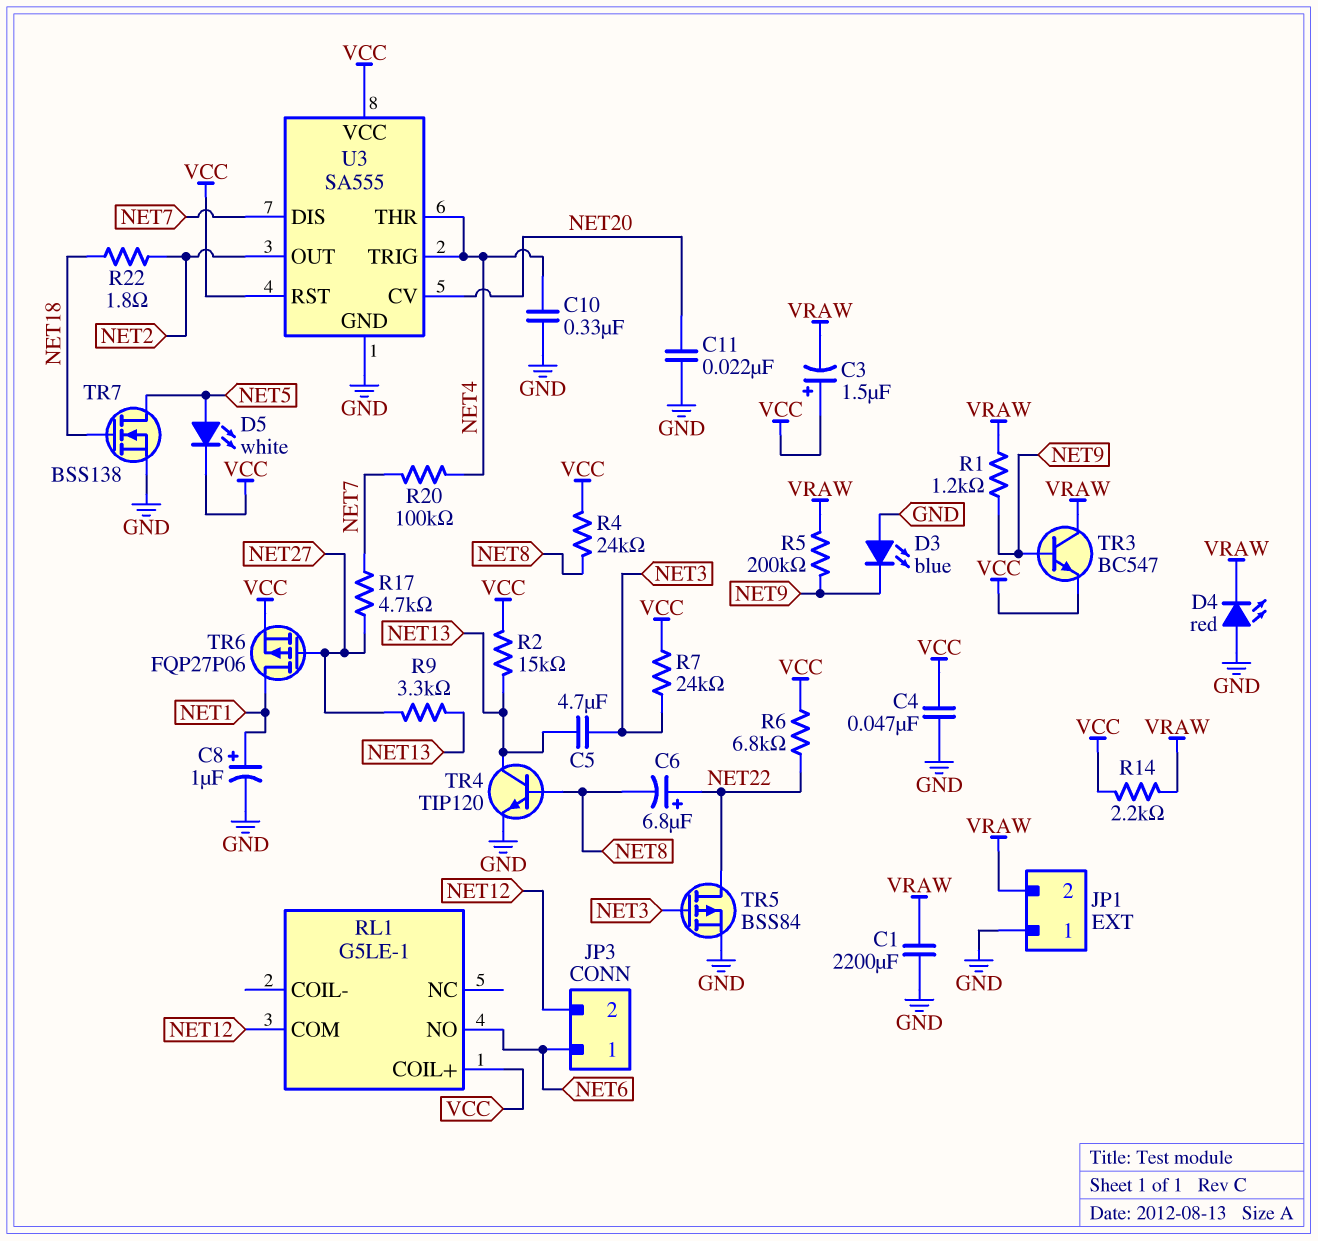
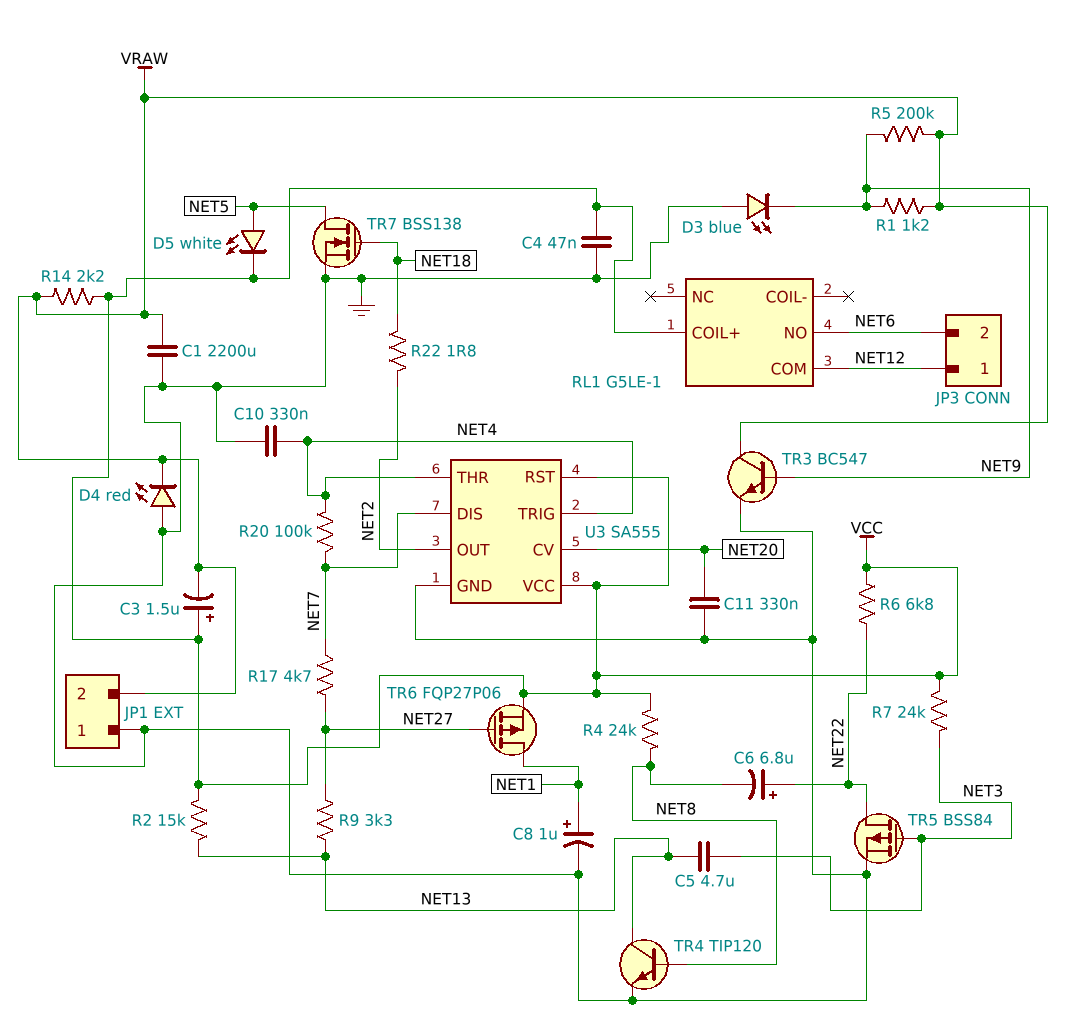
C11: 22nF (GND, NET20) -> 330nF (GND, NET20)
JP3 pin 1: NET6 -> NET12
JP3 pin 2: NET12 -> NET6
TR3: NPN BC547 (B NET9, C VRAW, E VCC) -> NPN BC547 (B NET9, C VRAW, E GND)

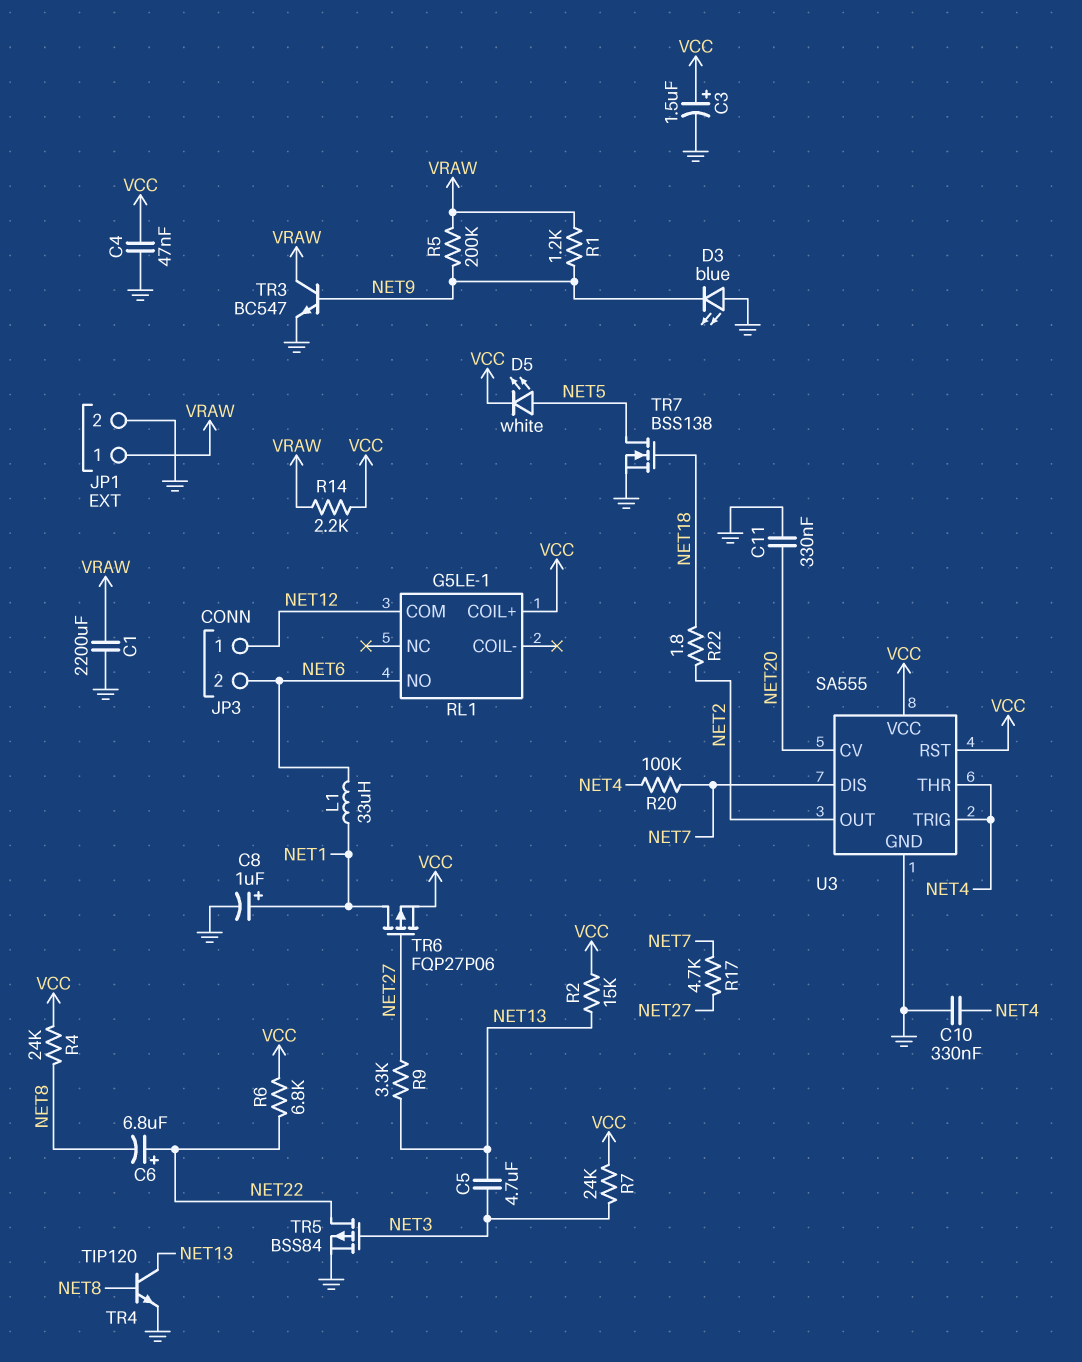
C3: 1.5uF (plus VCC, minus VRAW) -> 1.5uF (plus VCC, minus GND)
D4: LED red (A GND, K VRAW) -> none
JP1 pin 1: GND -> VRAW
JP1 pin 2: VRAW -> GND
L1: none -> 33uH (NET1, NET6)

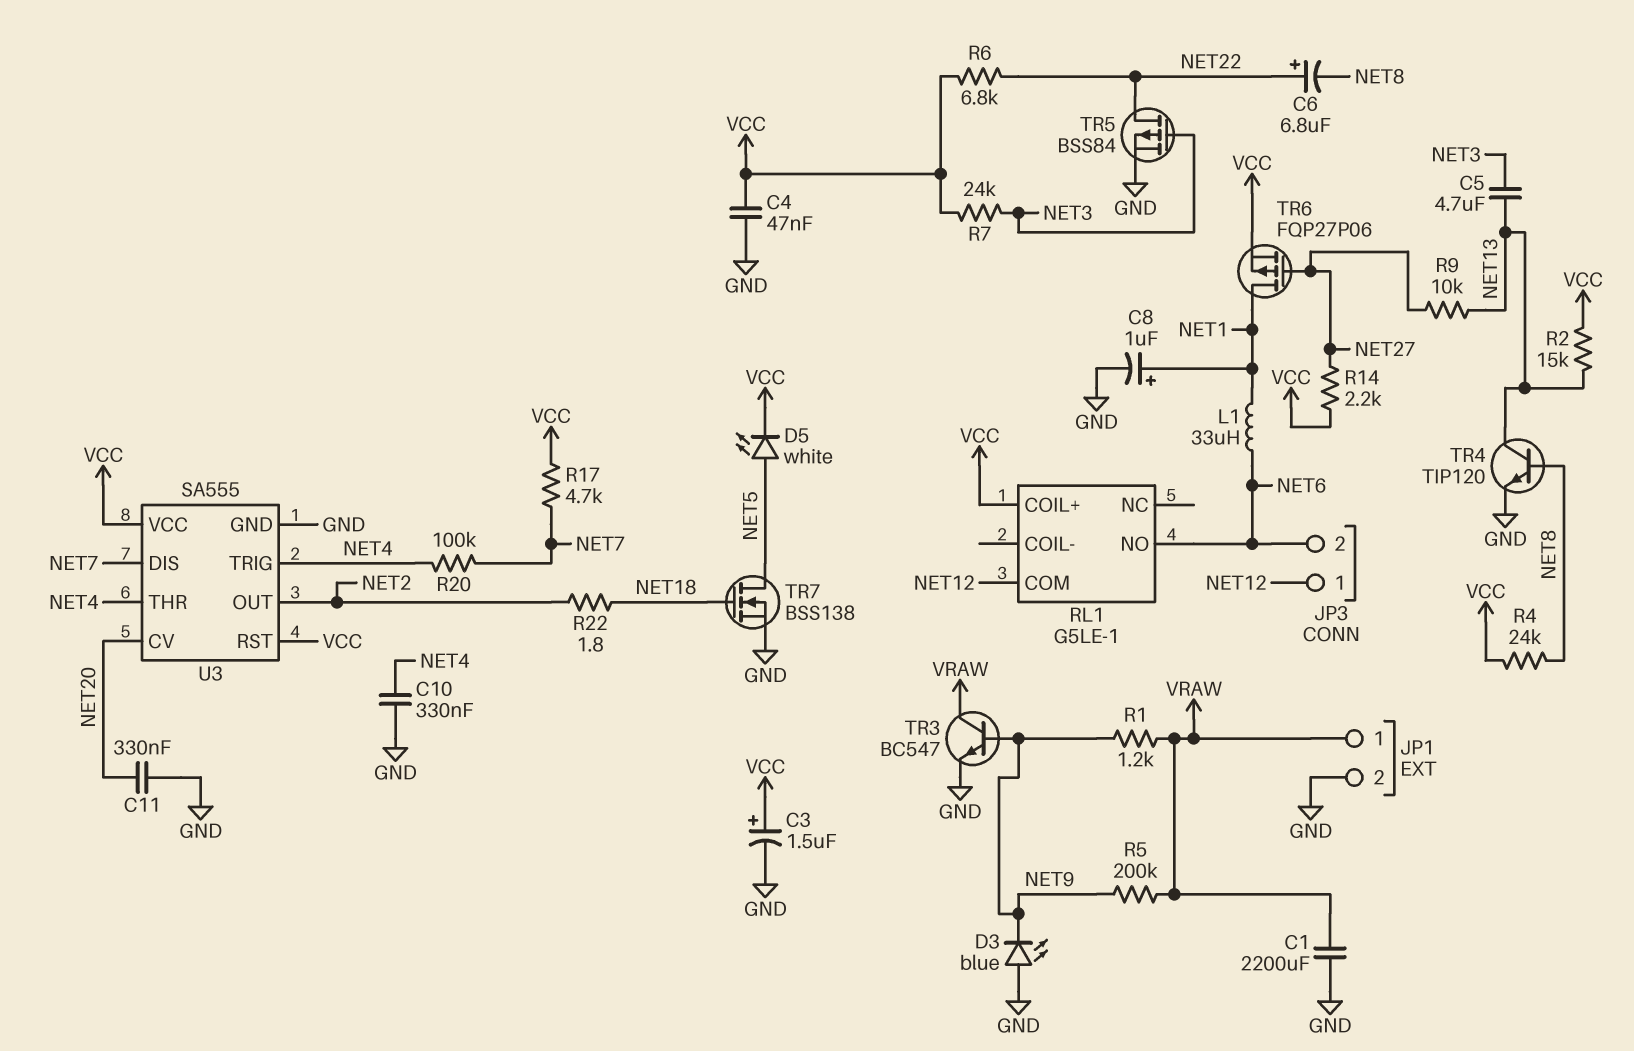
R9: 3.3k (NET13, NET27) -> 10k (NET13, NET27)
R14: 2.2k (VCC, VRAW) -> 2.2k (NET27, VCC)
R17: 4.7k (NET7, NET27) -> 4.7k (NET7, VCC)

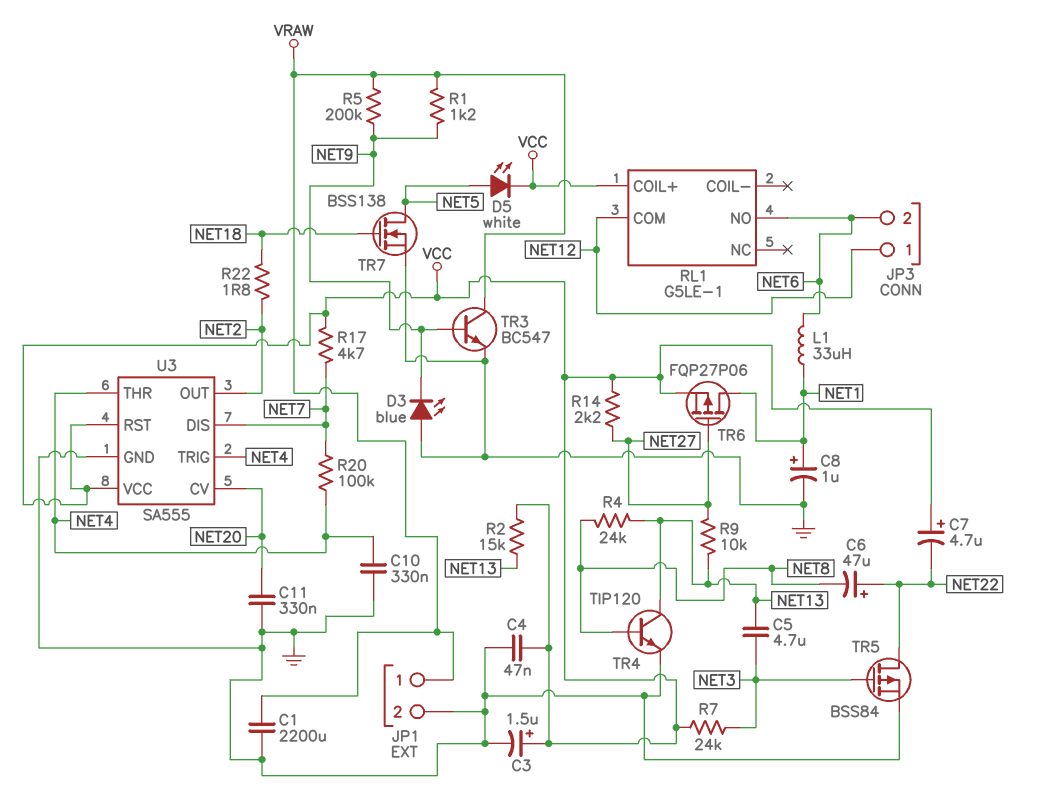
C6: 6.8uF (plus NET22, minus NET8) -> 47uF (plus NET22, minus NET8)
C7: none -> 4.7uF (plus VCC, minus NET22)
R4: 24k (NET8, VCC) -> 24k (NET8, NET13)
R6: 6.8k (NET22, VCC) -> none

